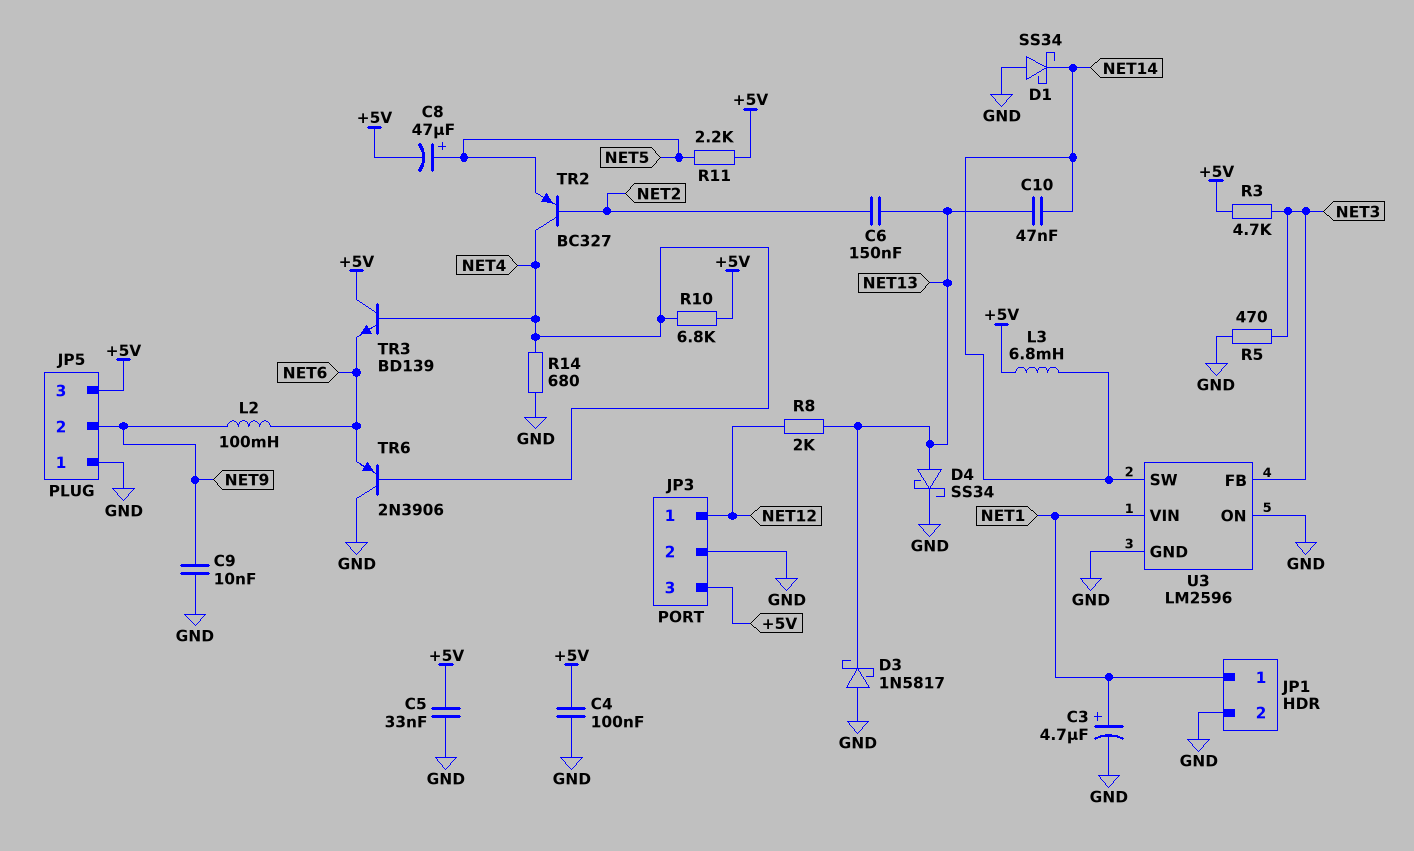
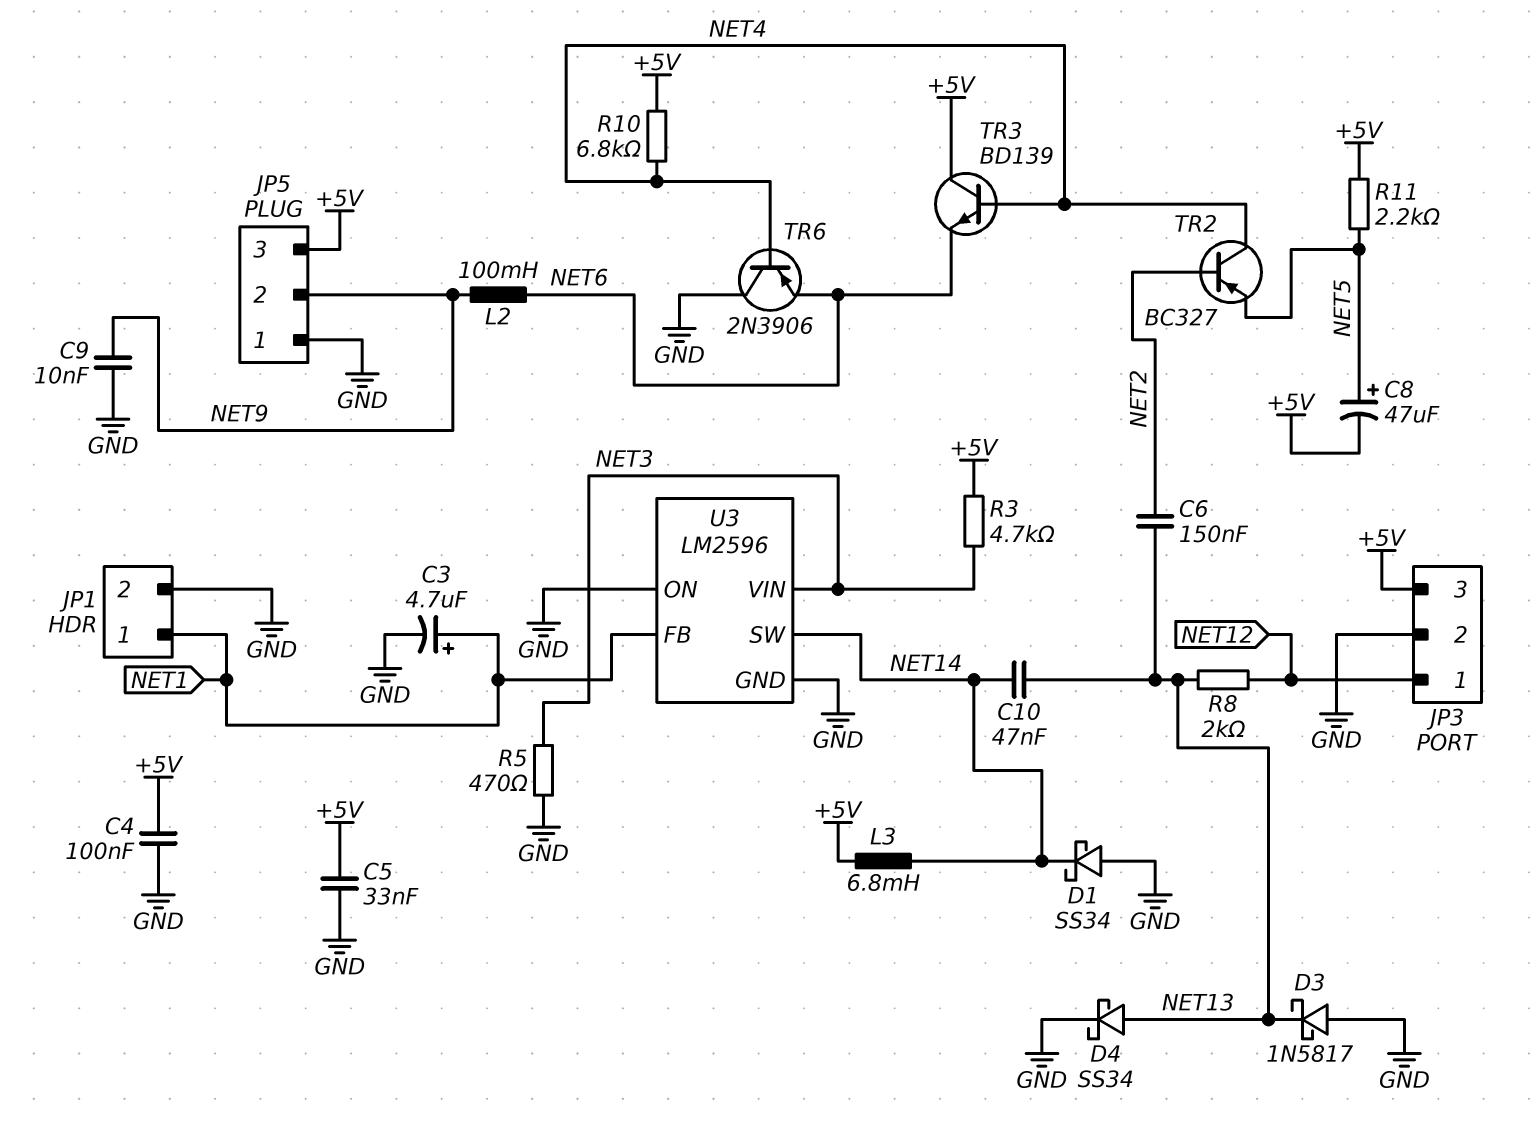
R14: 680 (GND, NET4) -> none
U3 pin FB: NET3 -> NET1
U3 pin VIN: NET1 -> NET3

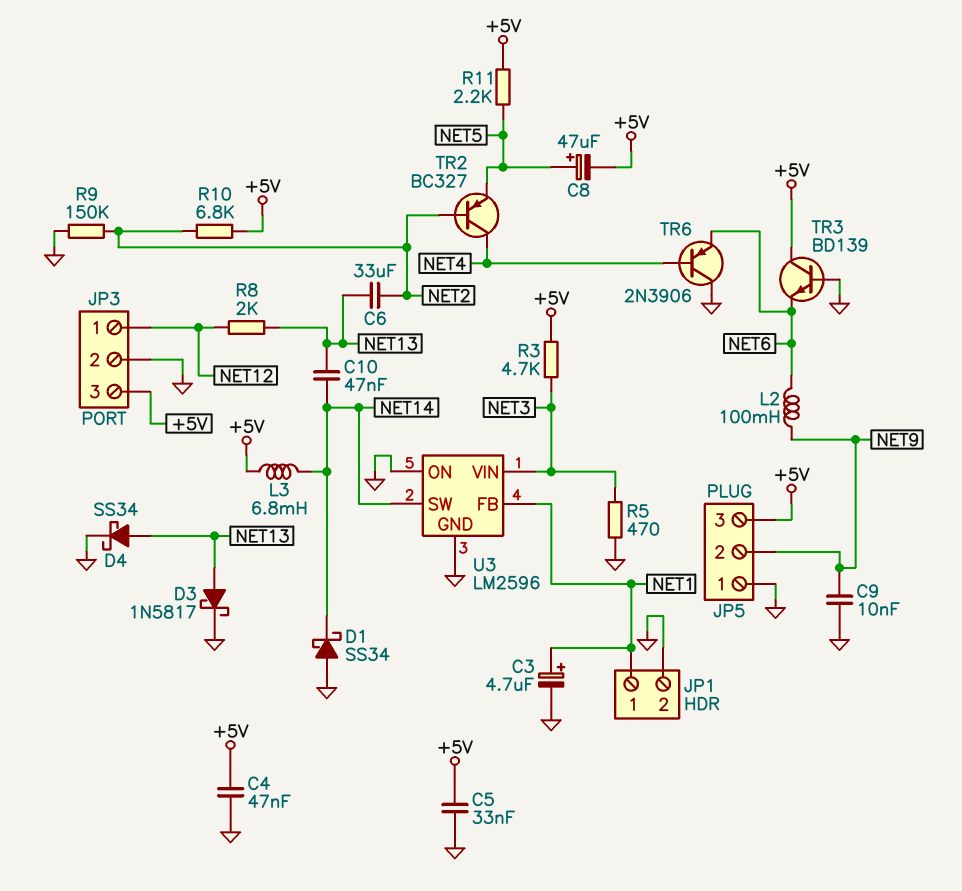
C4: 100nF (+5V, GND) -> 47nF (+5V, GND)
C6: 150nF (NET2, NET13) -> 33uF (NET2, NET13)
D3: schottky 1N5817 (A GND, K NET13) -> schottky 1N5817 (A NET13, K GND)
R9: none -> 150k (GND, NET2)
R10: 6.8k (+5V, NET4) -> 6.8k (+5V, NET2)
TR3: NPN BD139 (B NET4, C +5V, E NET6) -> NPN BD139 (B GND, C +5V, E NET6)

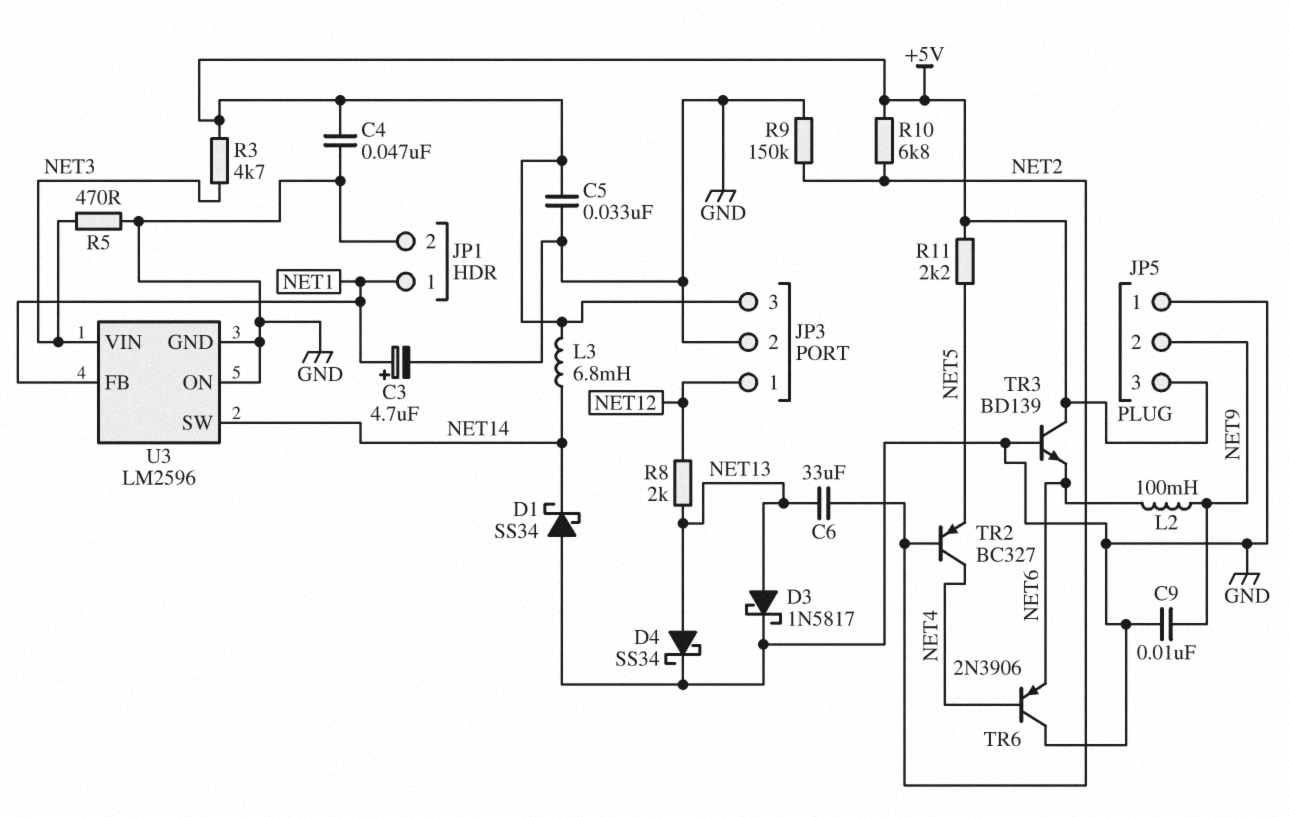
C8: 47uF (plus NET5, minus +5V) -> none
C10: 47nF (NET13, NET14) -> none

